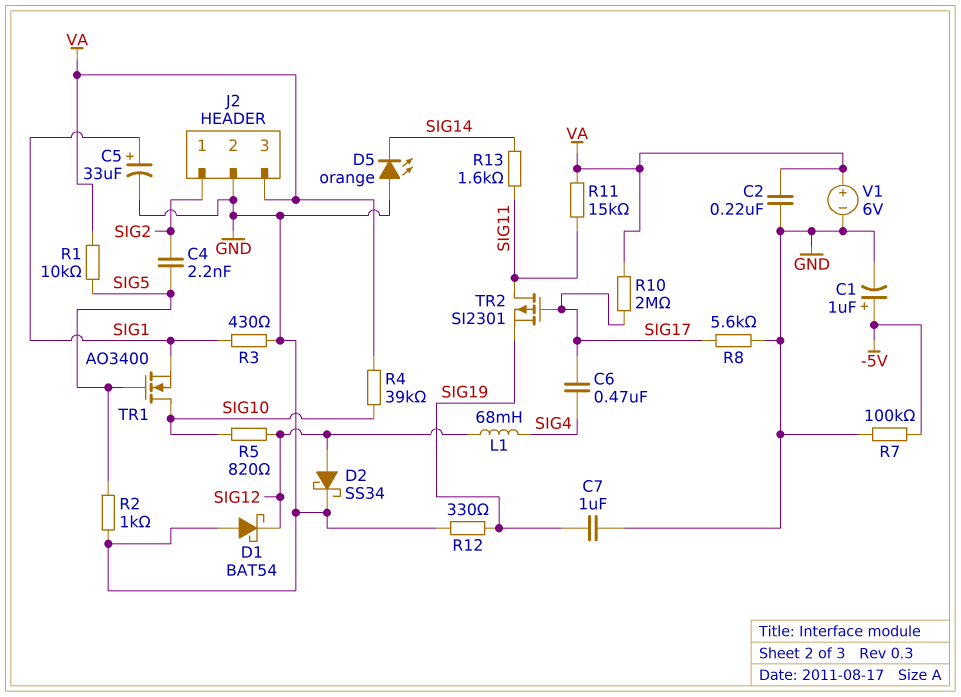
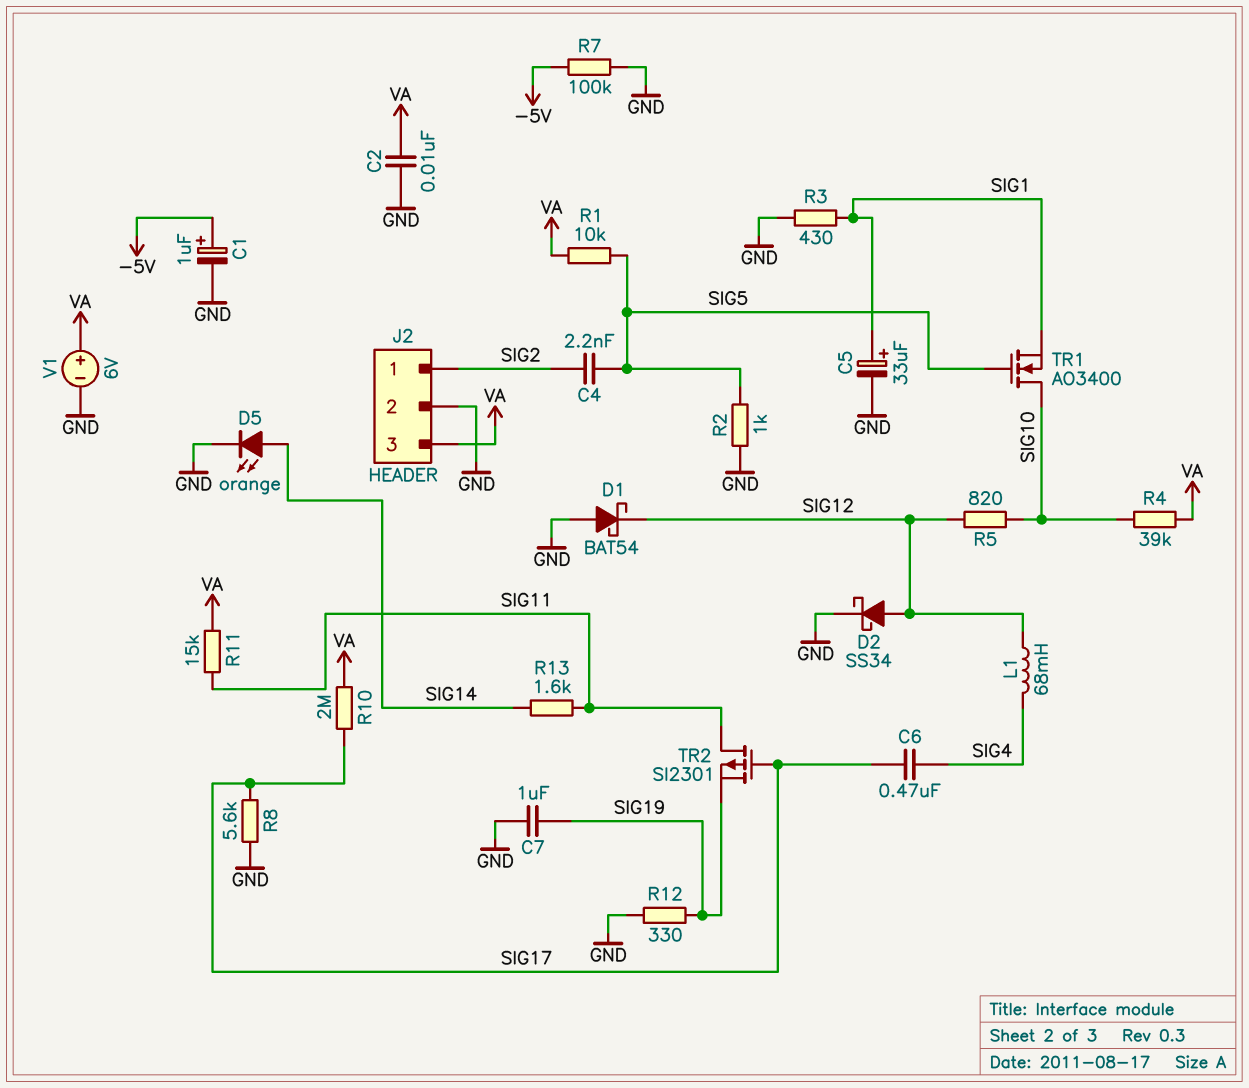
C2: 220nF (GND, VA) -> 10nF (GND, VA)
D5: LED orange (A GND, K SIG14) -> LED orange (A SIG14, K GND)

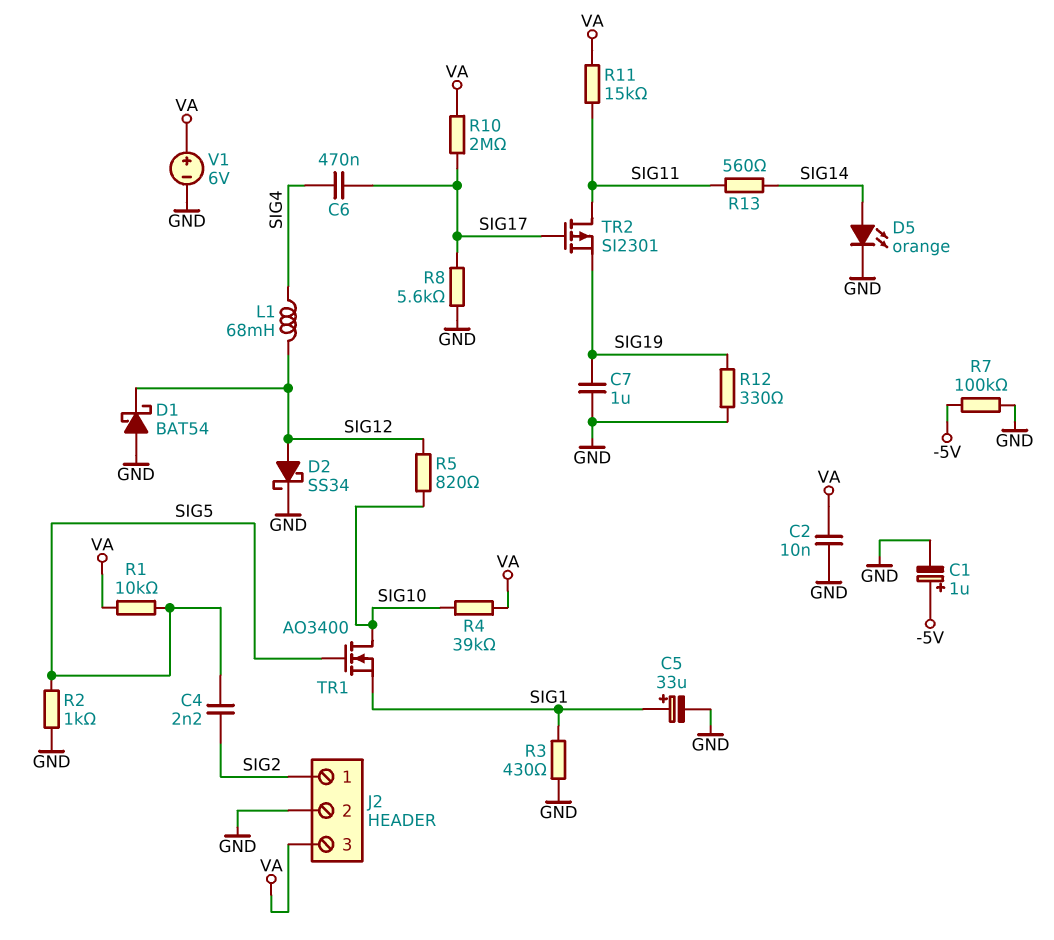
R13: 1.6k (SIG11, SIG14) -> 560 (SIG11, SIG14)

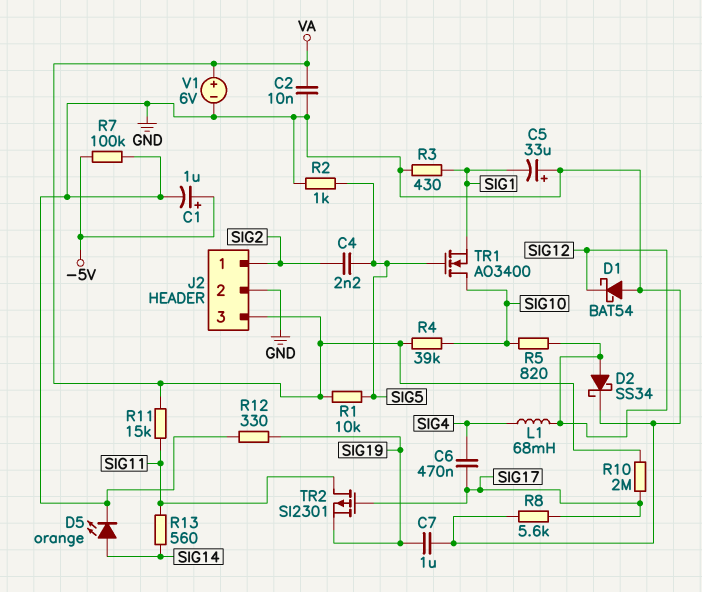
C5: 33uF (plus SIG1, minus GND) -> 33uF (plus GND, minus SIG1)

